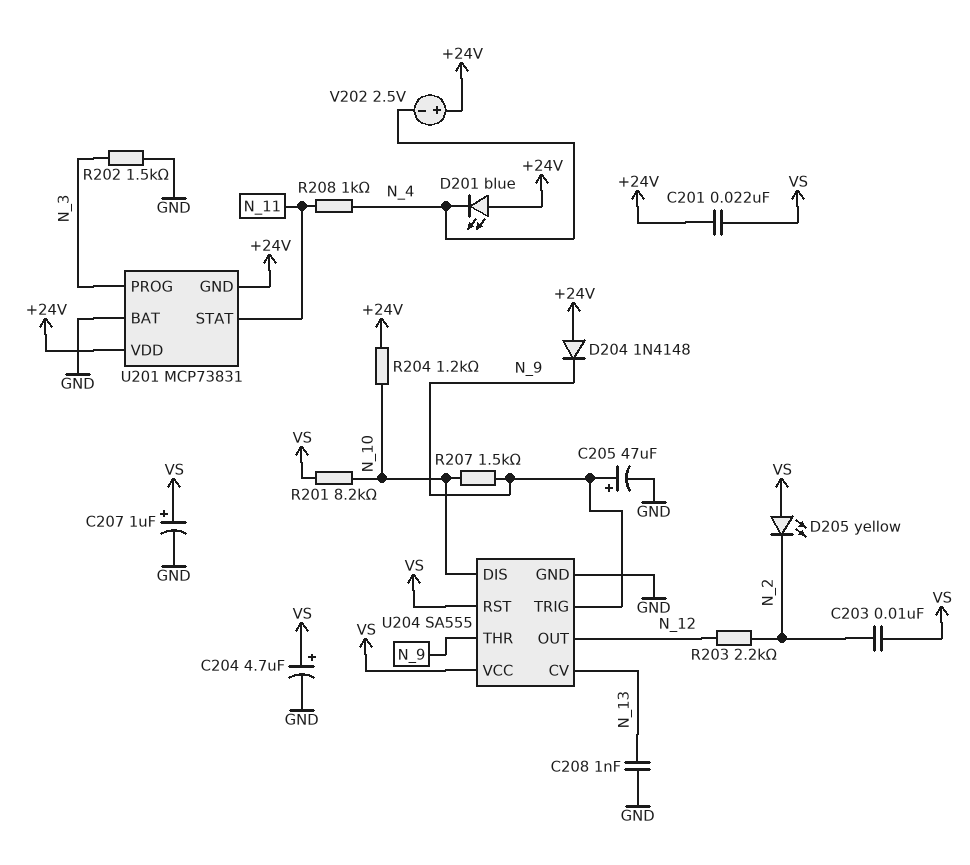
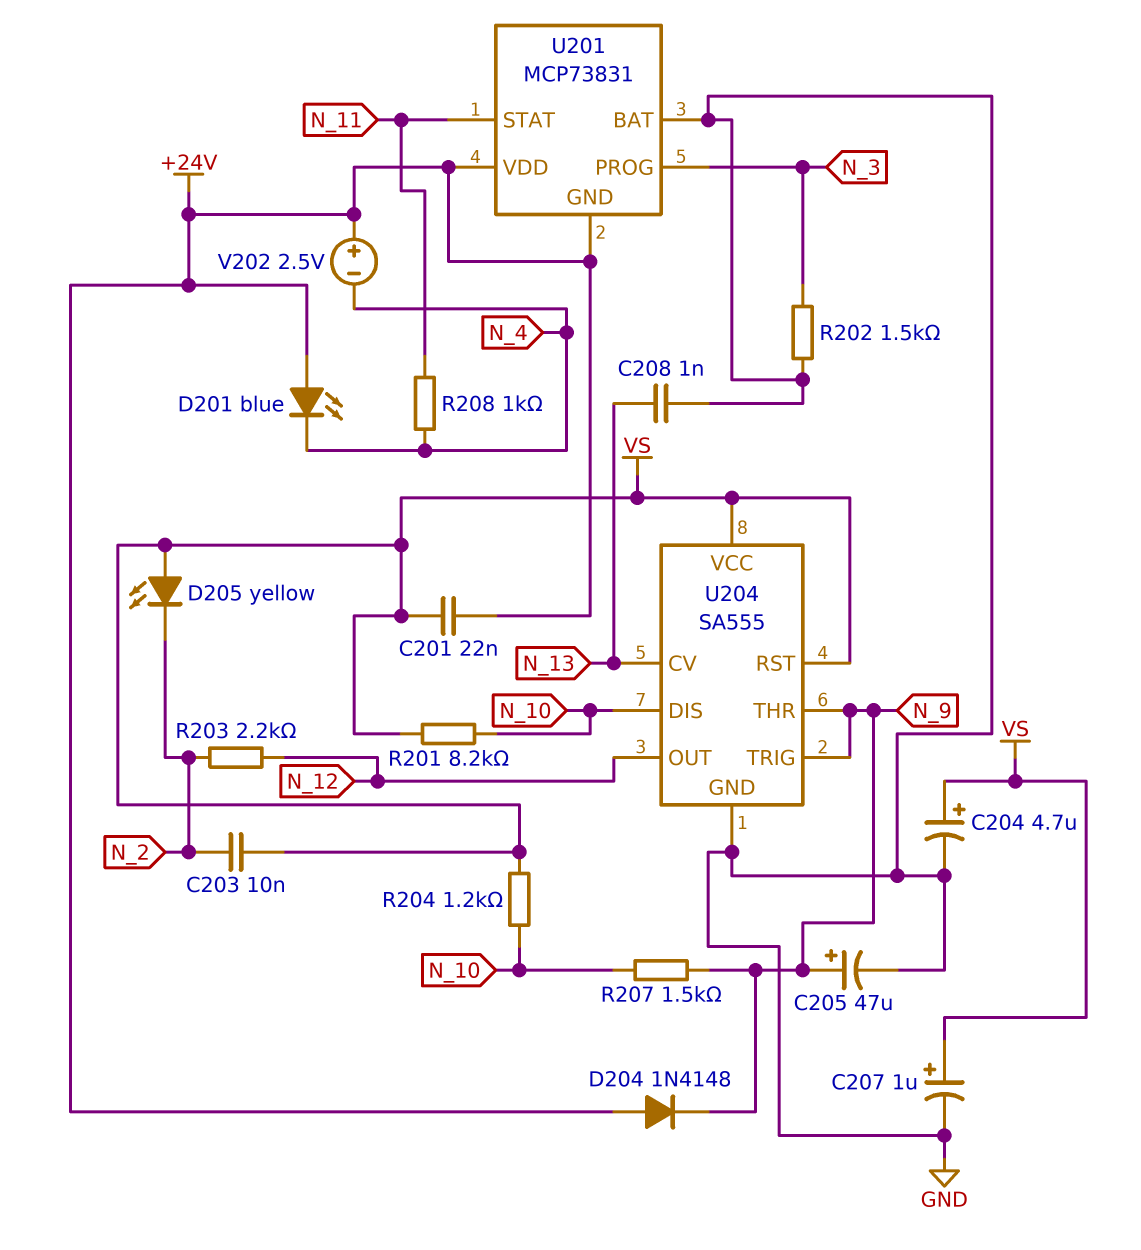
R204: 1.2k (+24V, N_10) -> 1.2k (N_10, VS)

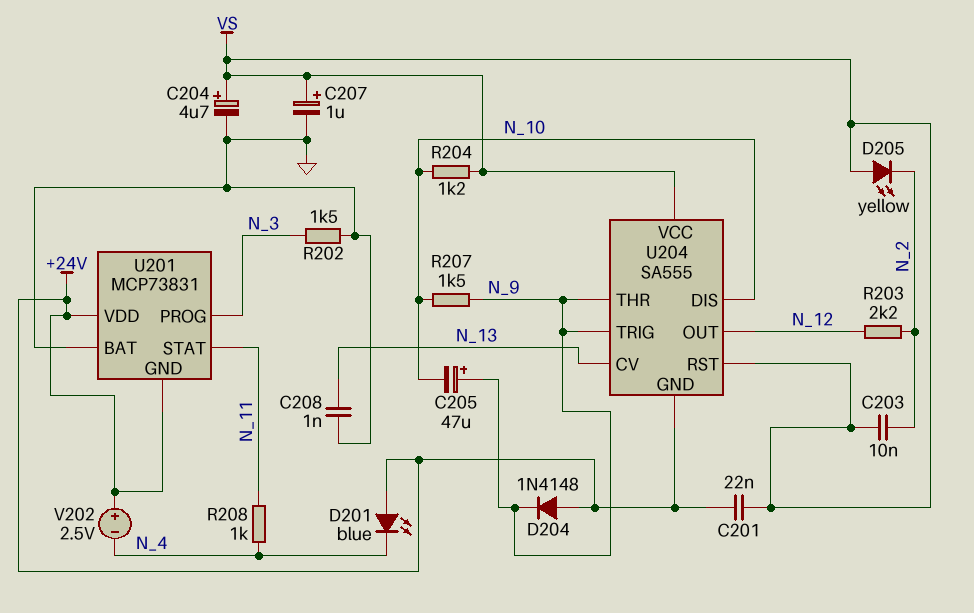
C205: 47uF (plus N_9, minus GND) -> 47uF (plus N_9, minus N_10)
R201: 8.2k (N_10, VS) -> none
U204 pin GND: GND -> +24V

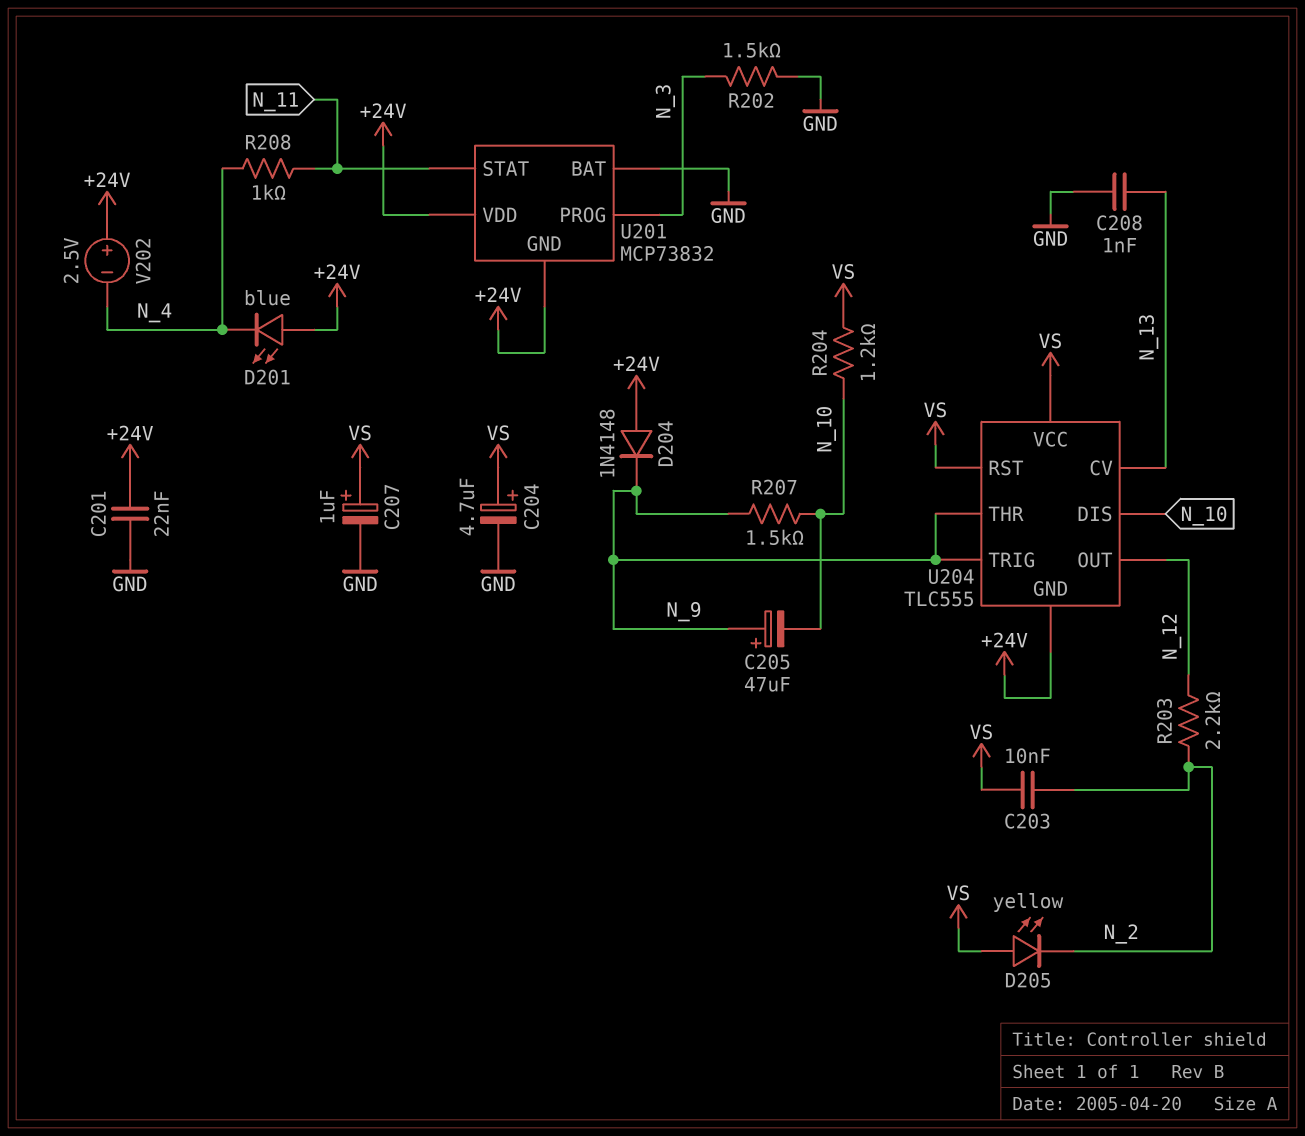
C201: 22nF (+24V, VS) -> 22nF (+24V, GND)
U201: MCP73831 -> MCP73832
U204: SA555 -> TLC555

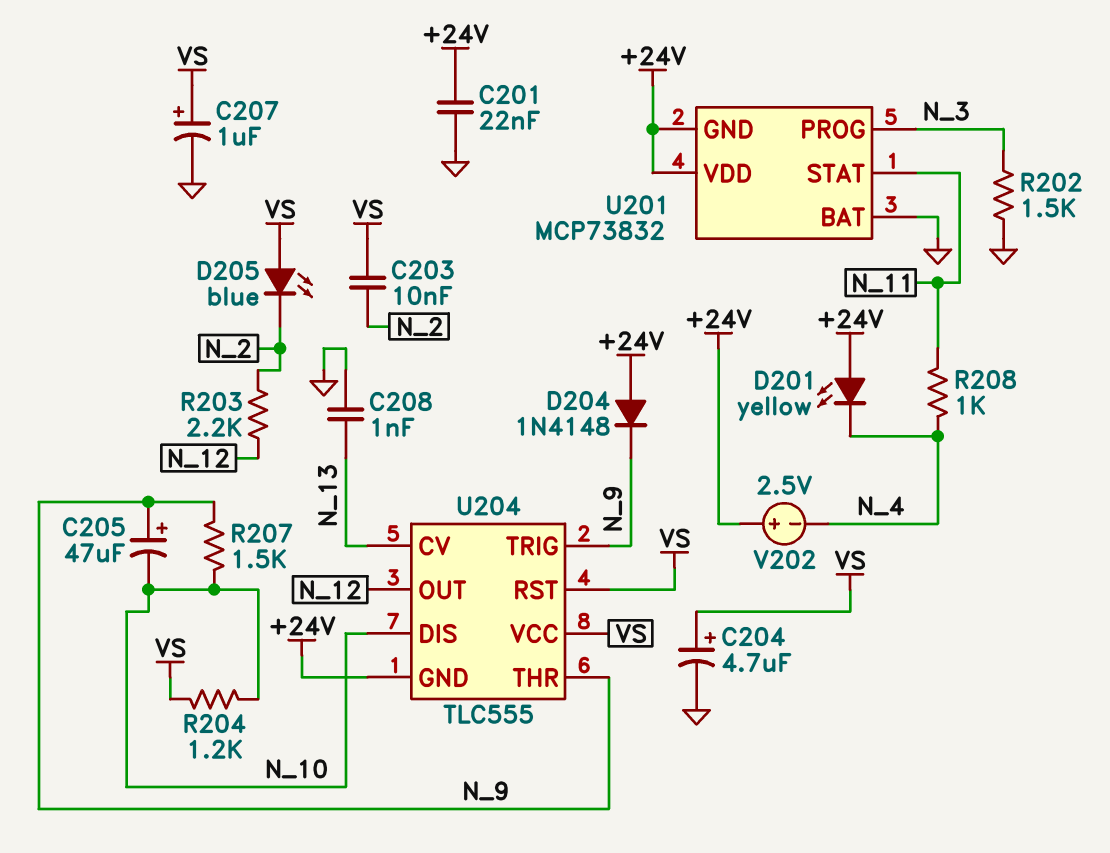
D201: LED blue (A +24V, K N_4) -> LED yellow (A +24V, K N_4)
D205: LED yellow (A VS, K N_2) -> LED blue (A VS, K N_2)

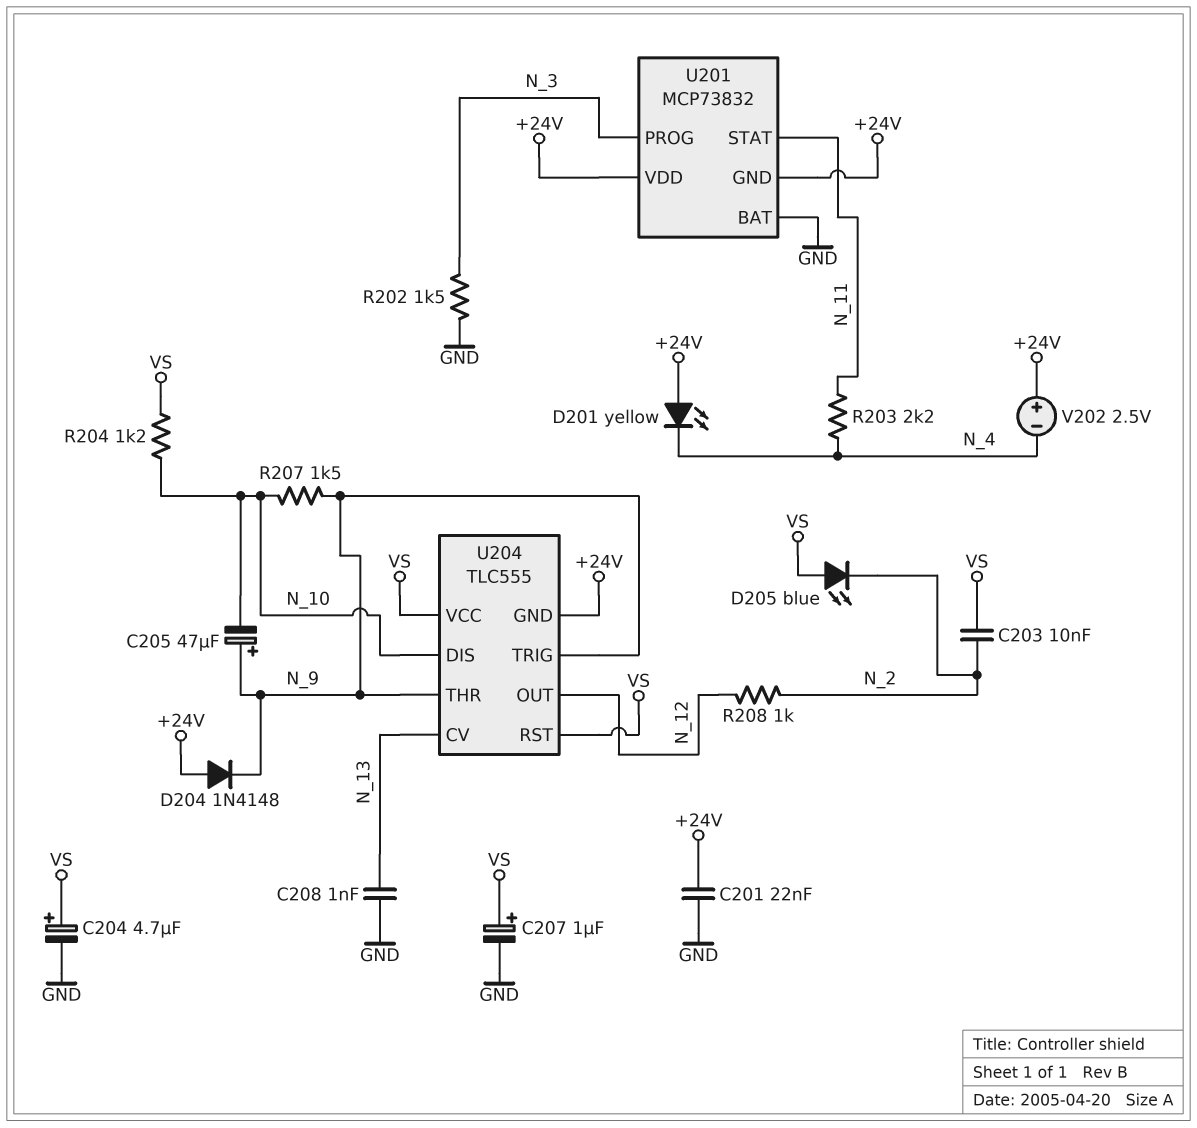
R203: 2.2k (N_2, N_12) -> 2.2k (N_4, N_11)
R208: 1k (N_4, N_11) -> 1k (N_2, N_12)

